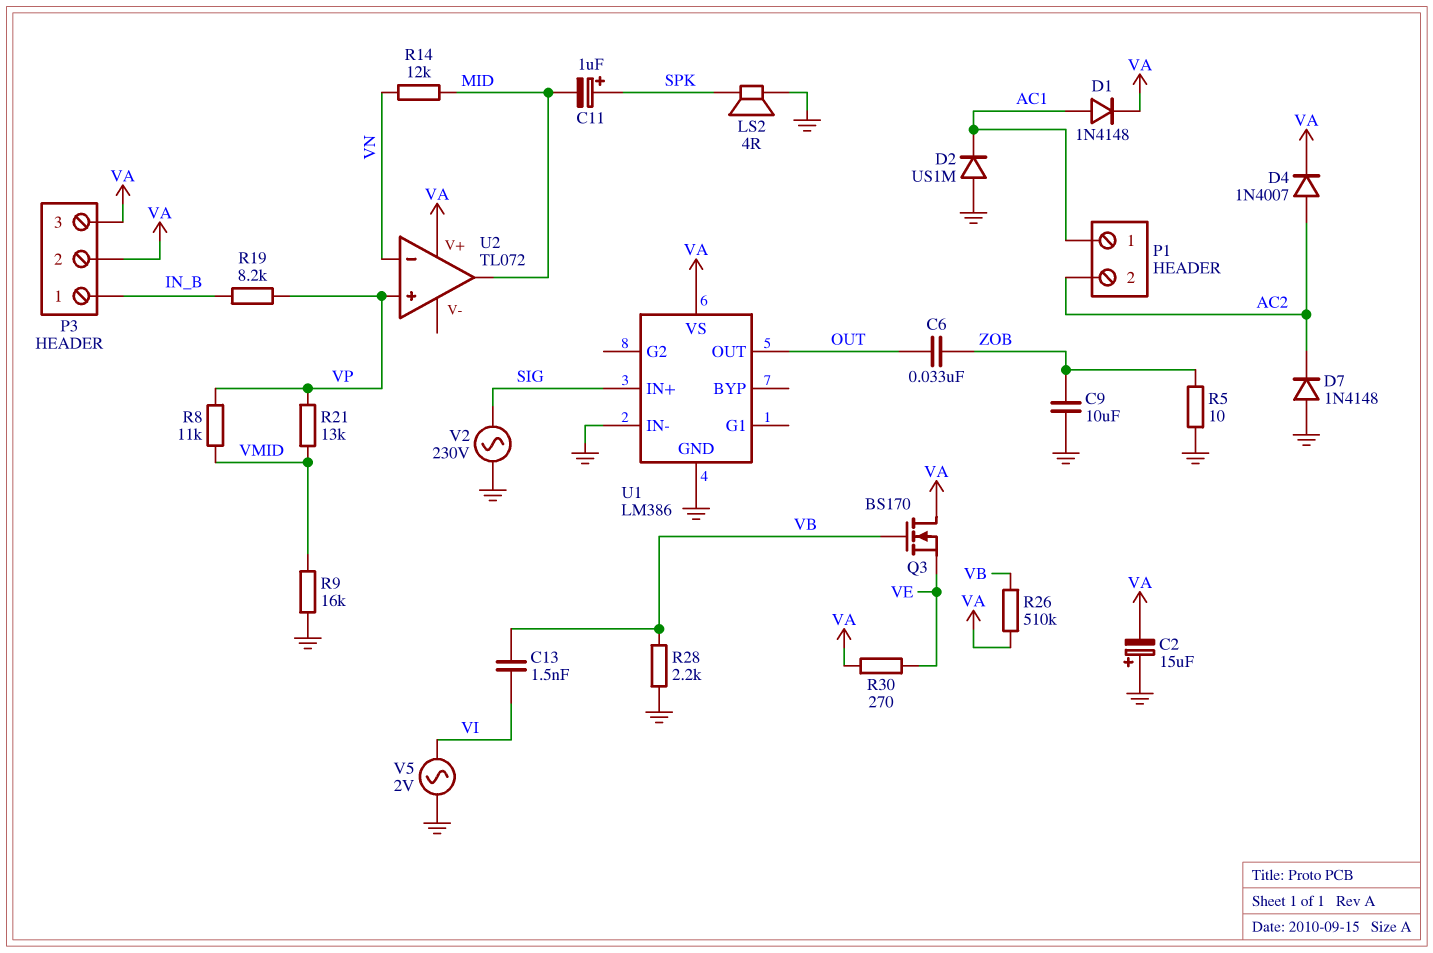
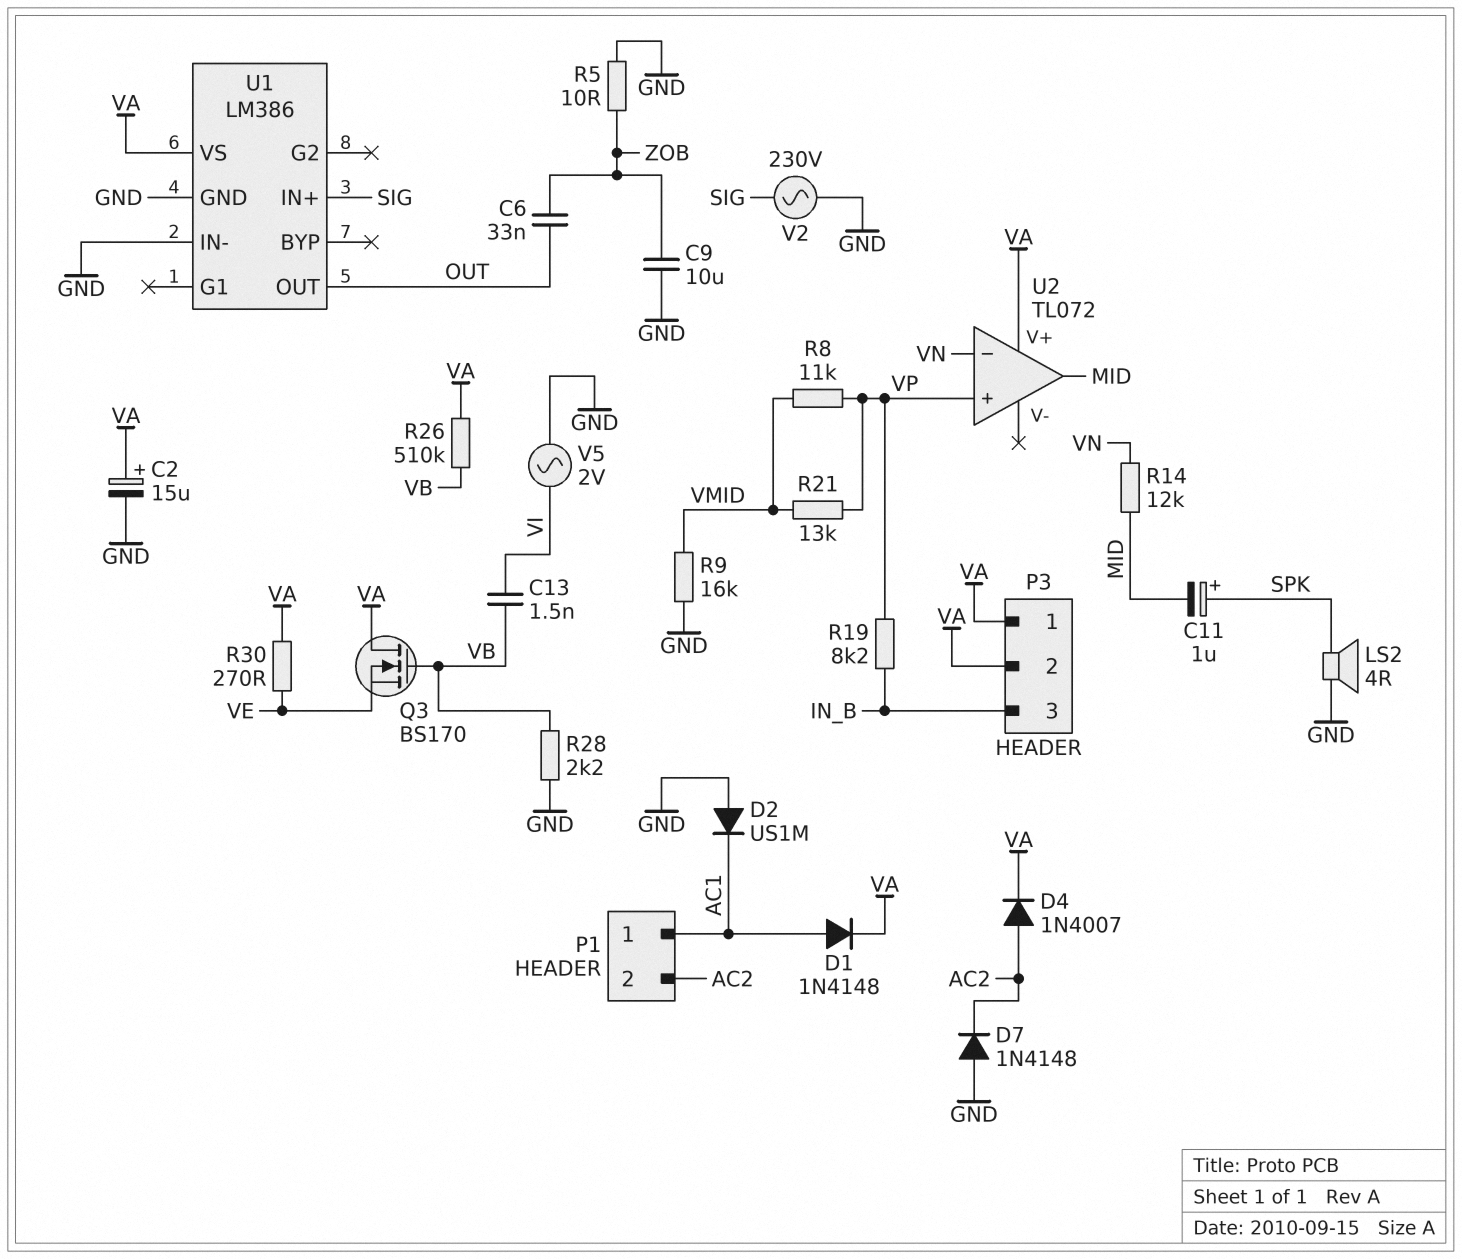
C2: 15uF (plus GND, minus VA) -> 15uF (plus VA, minus GND)
P3 pin 1: IN_B -> VA
P3 pin 3: VA -> IN_B

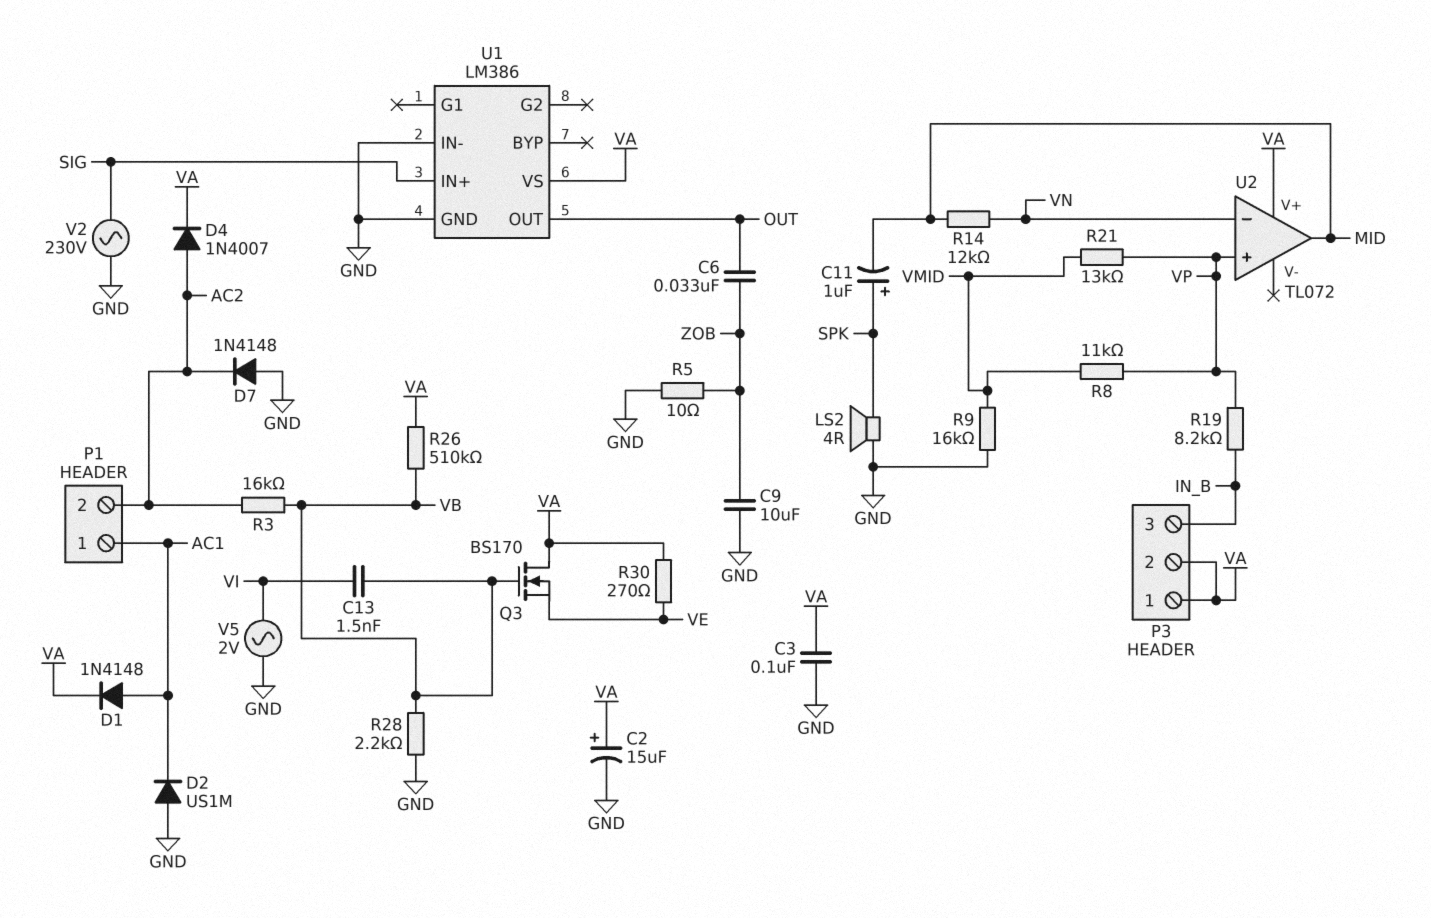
C3: none -> 100nF (GND, VA)
R3: none -> 16k (AC2, VB)

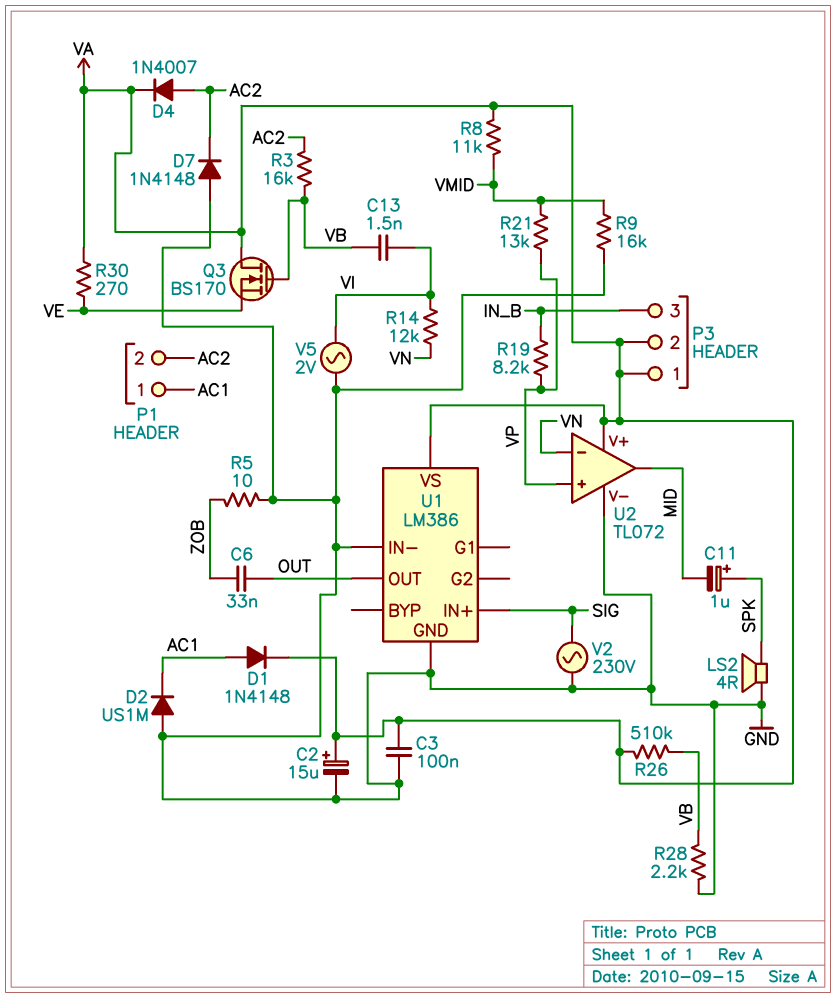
C9: 10uF (GND, ZOB) -> none
R8: 11k (VMID, VP) -> 11k (VA, VMID)
R14: 12k (MID, VN) -> 12k (VI, VN)
U2 pin V-: none -> GND

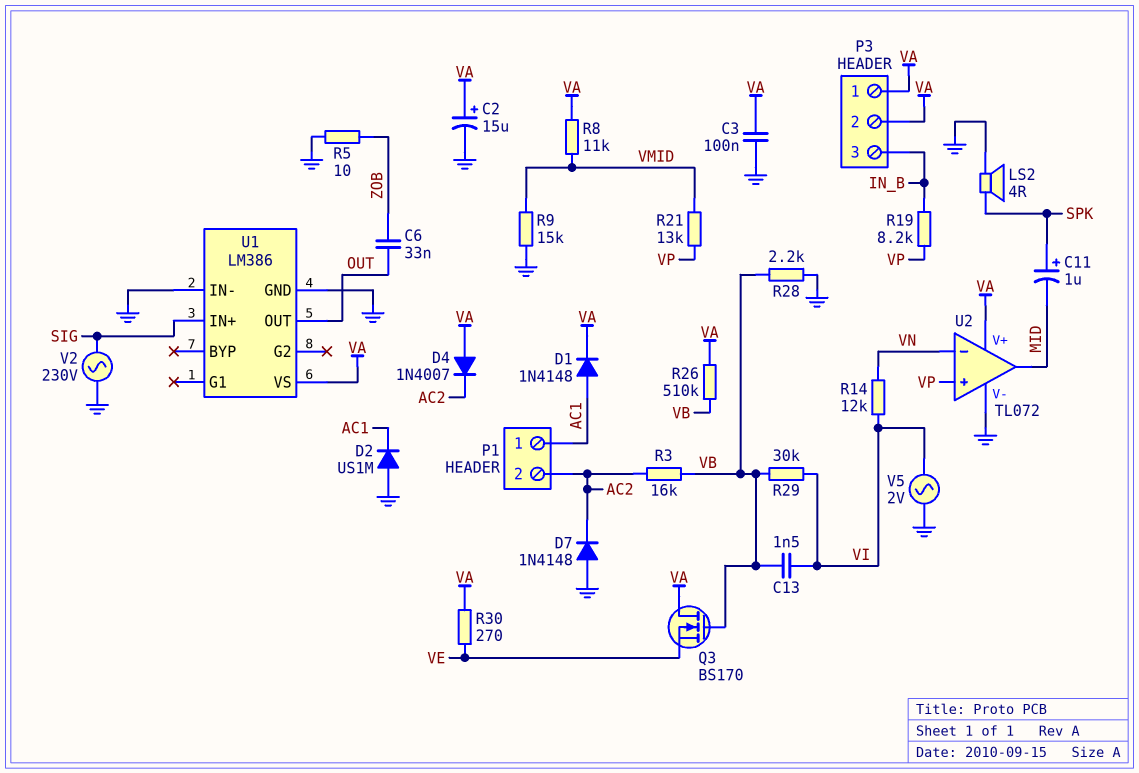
D4: diode 1N4007 (A AC2, K VA) -> diode 1N4007 (A VA, K AC2)
R9: 16k (GND, VMID) -> 15k (GND, VMID)
R29: none -> 30k (VB, VI)

